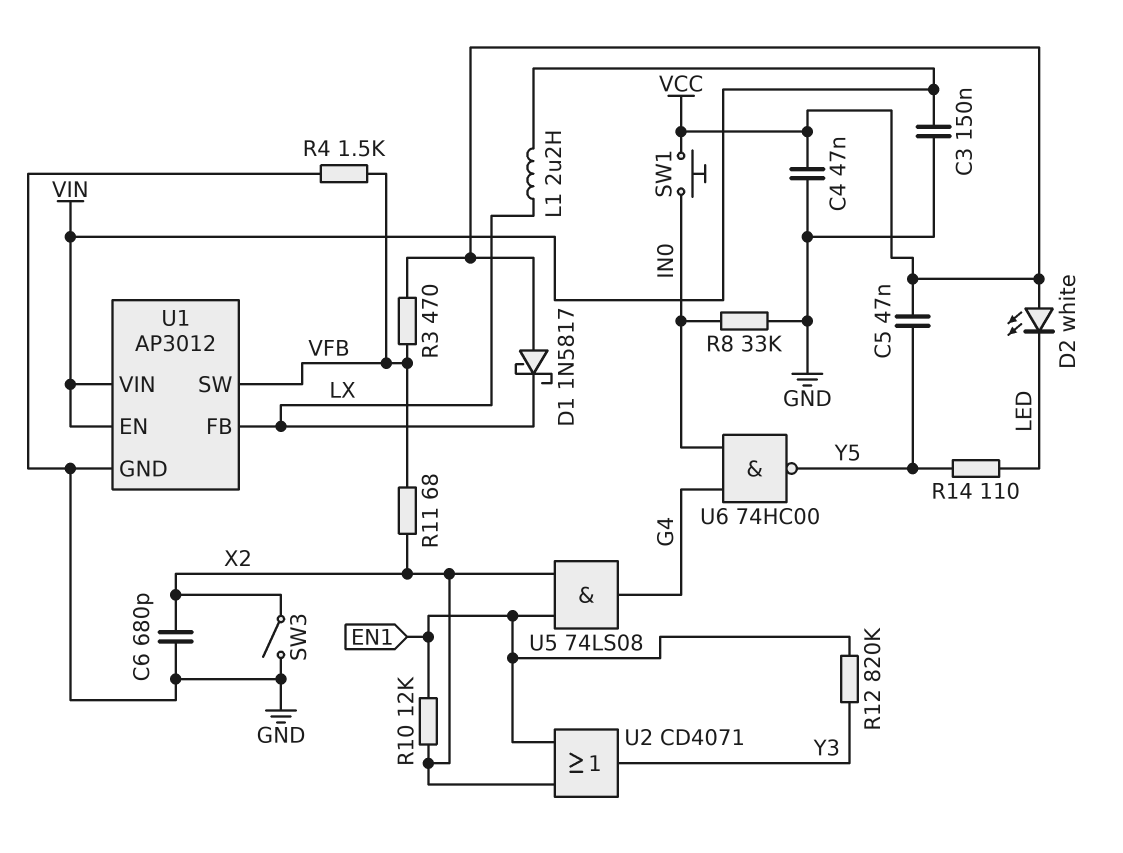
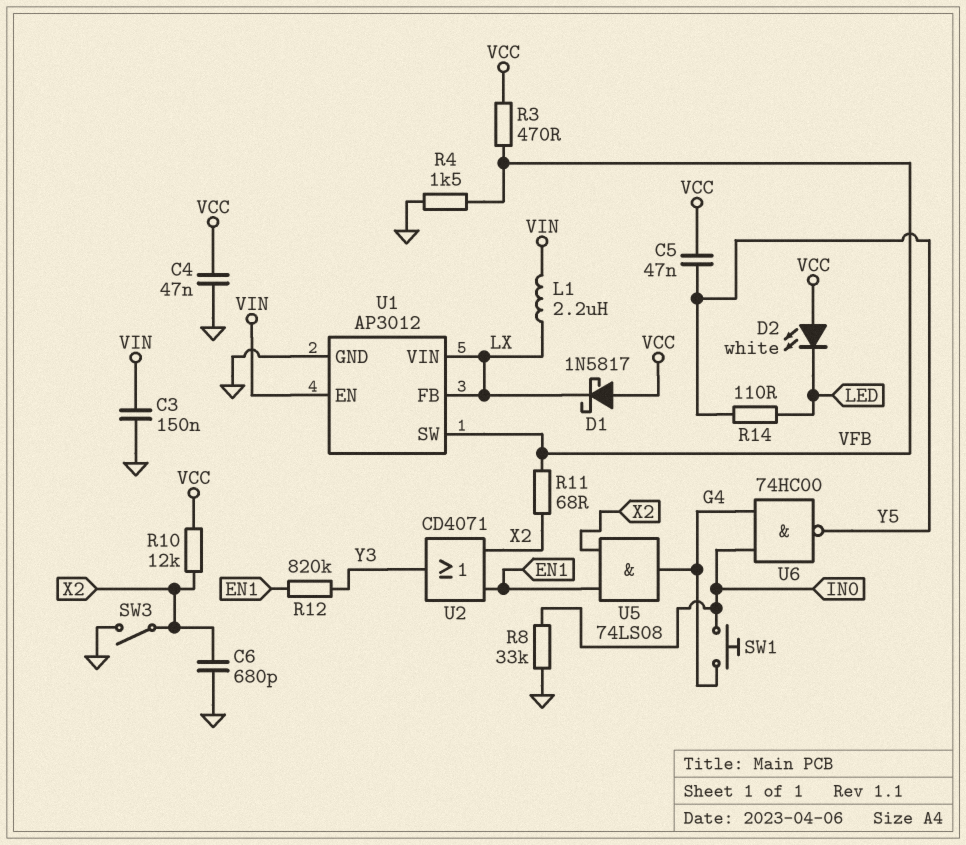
R10: 12k (EN1, X2) -> 12k (VCC, X2)
SW1: button (IN0, VCC) -> button (G4, IN0)
U1 pin VIN: VIN -> LX

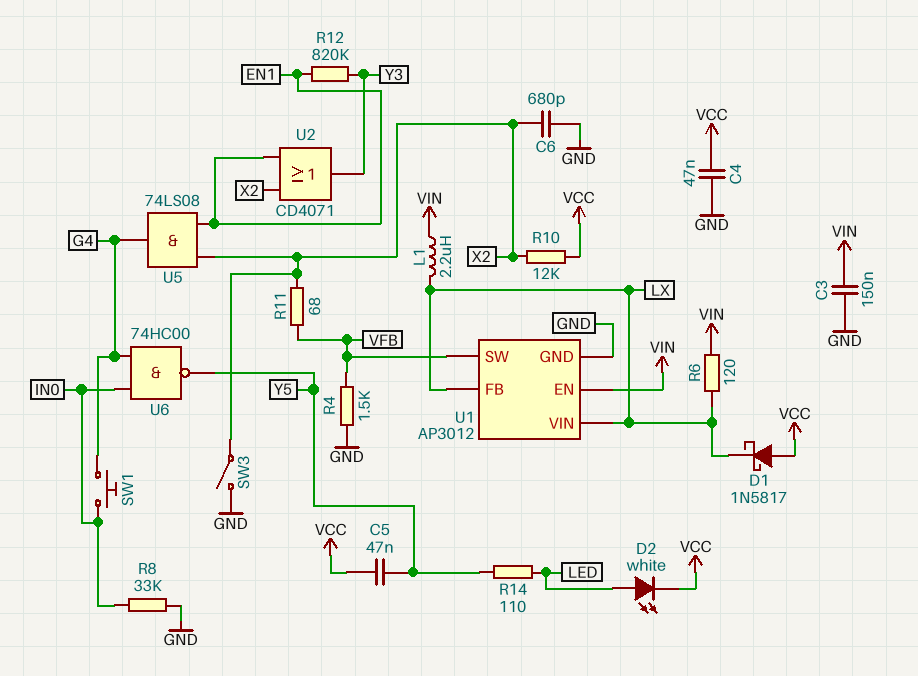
D2: LED white (A VCC, K LED) -> LED white (A LED, K VCC)
R3: 470 (VCC, VFB) -> none
R6: none -> 120 (LX, VIN)

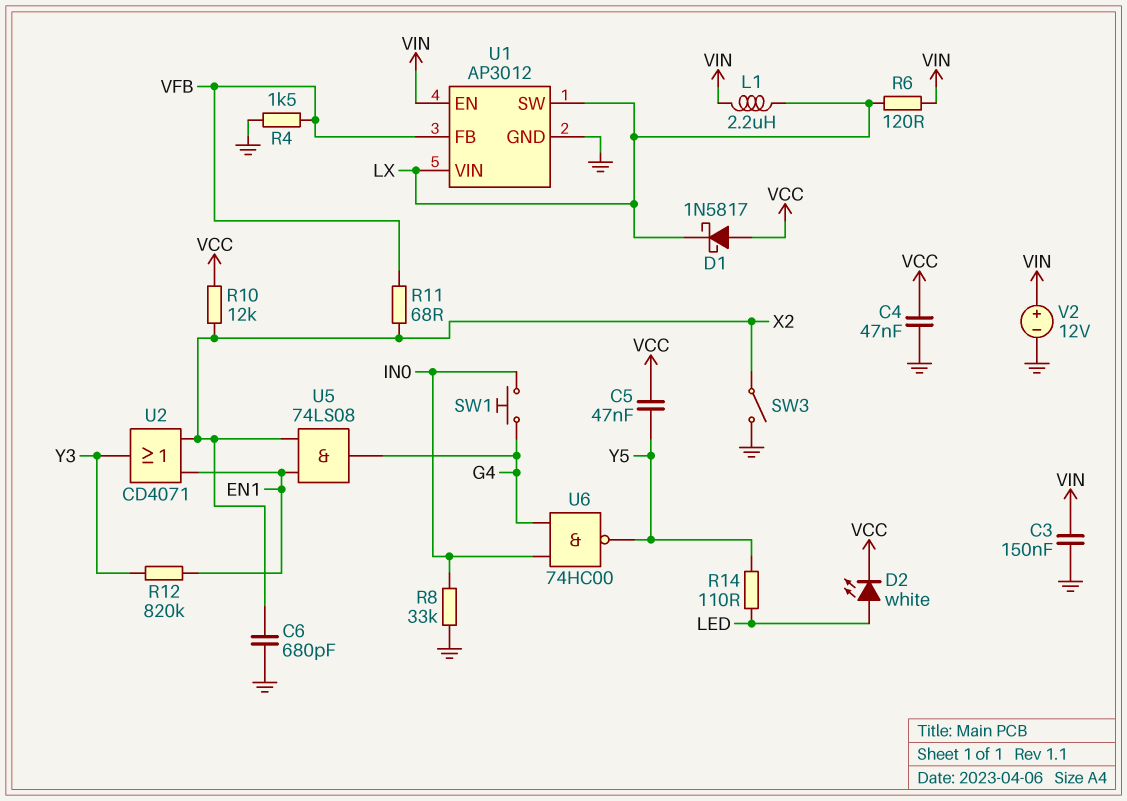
U1 pin FB: LX -> VFB
U1 pin SW: VFB -> LX
V2: none -> 12V (plus VIN, minus GND)

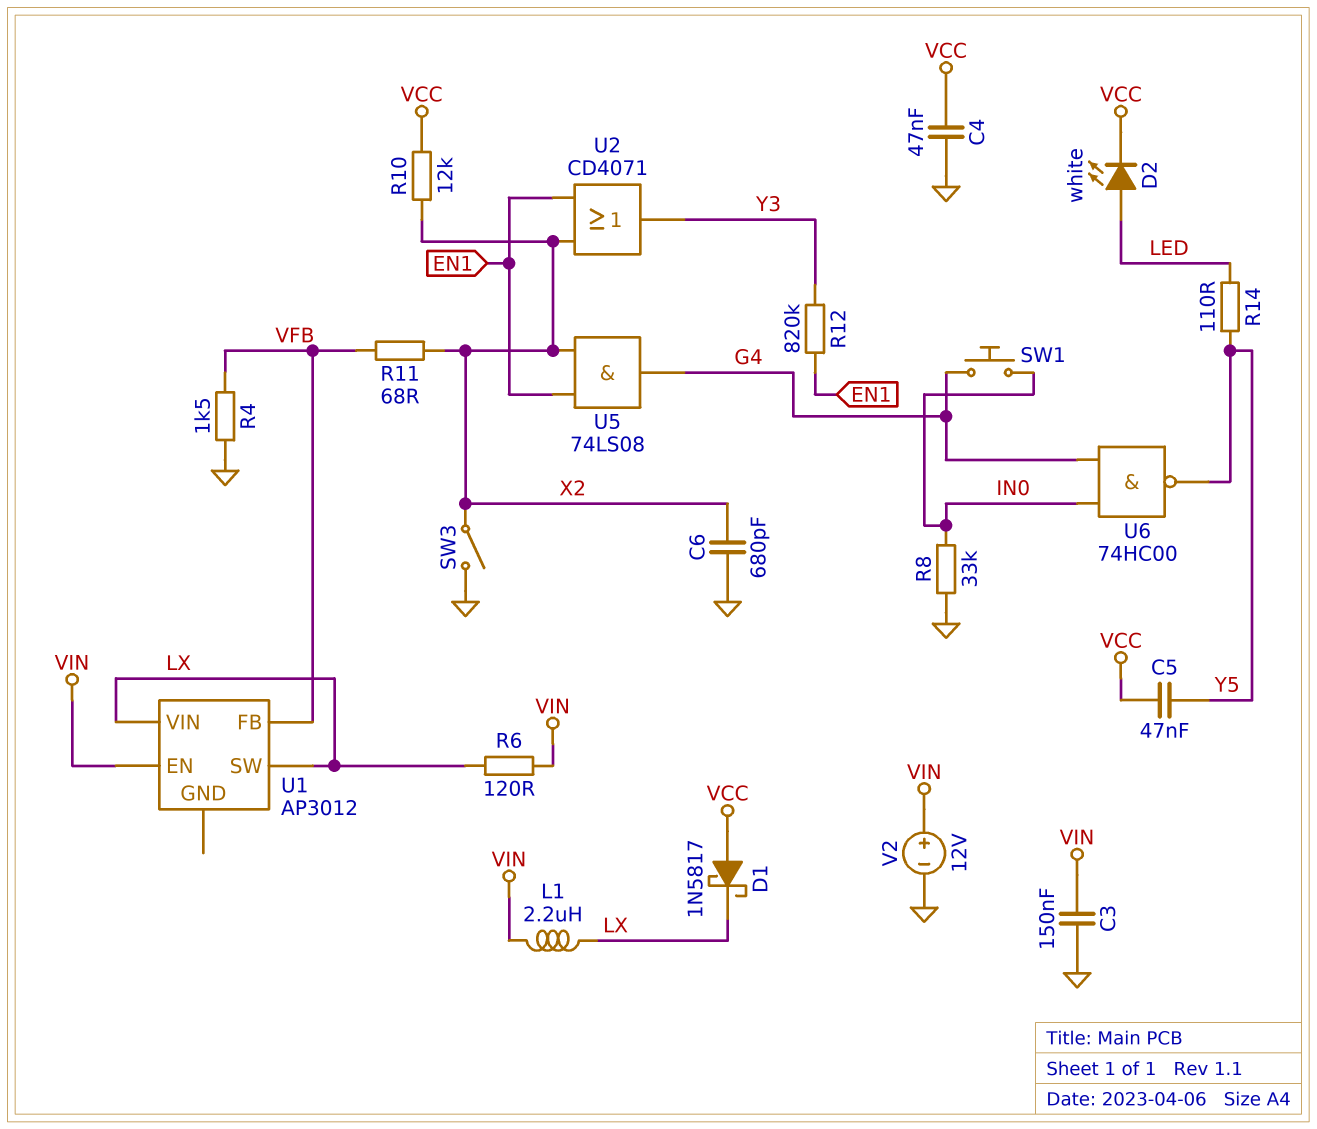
U1 pin GND: GND -> none

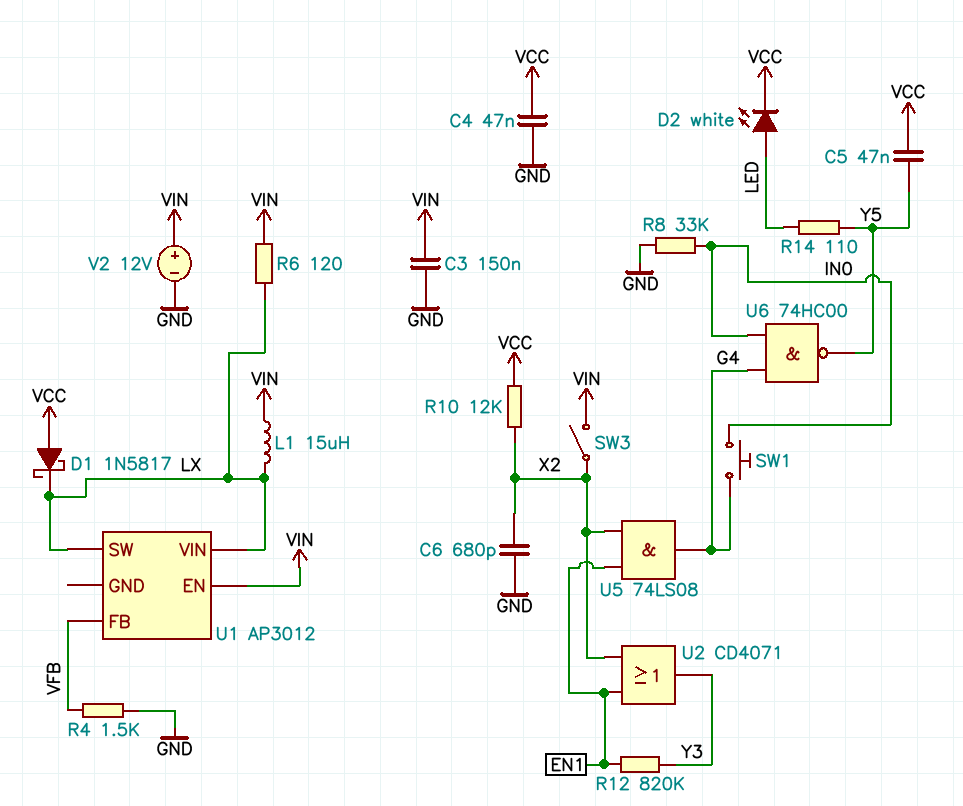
L1: 2.2uH (LX, VIN) -> 15uH (LX, VIN)
R11: 68 (VFB, X2) -> none
SW3: switch (GND, X2) -> switch (VIN, X2)

